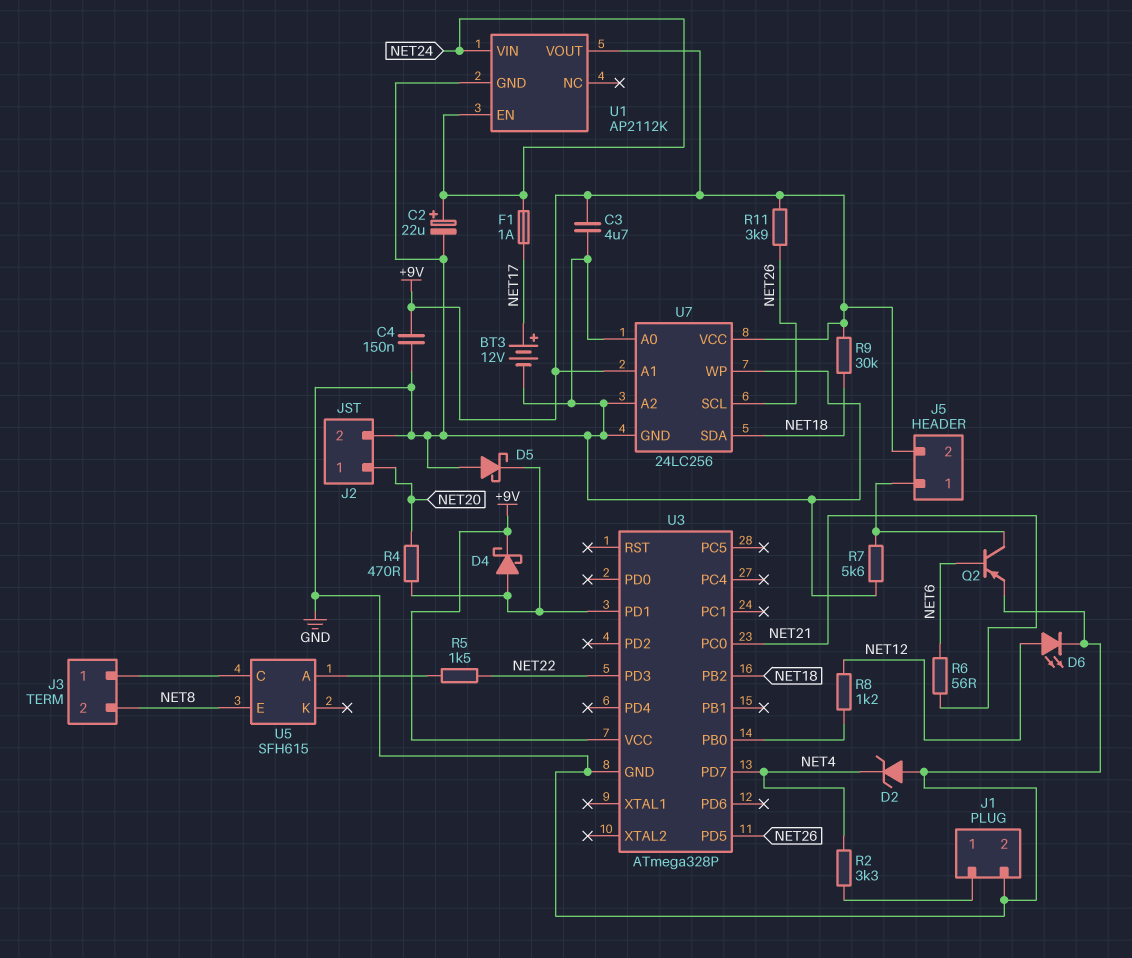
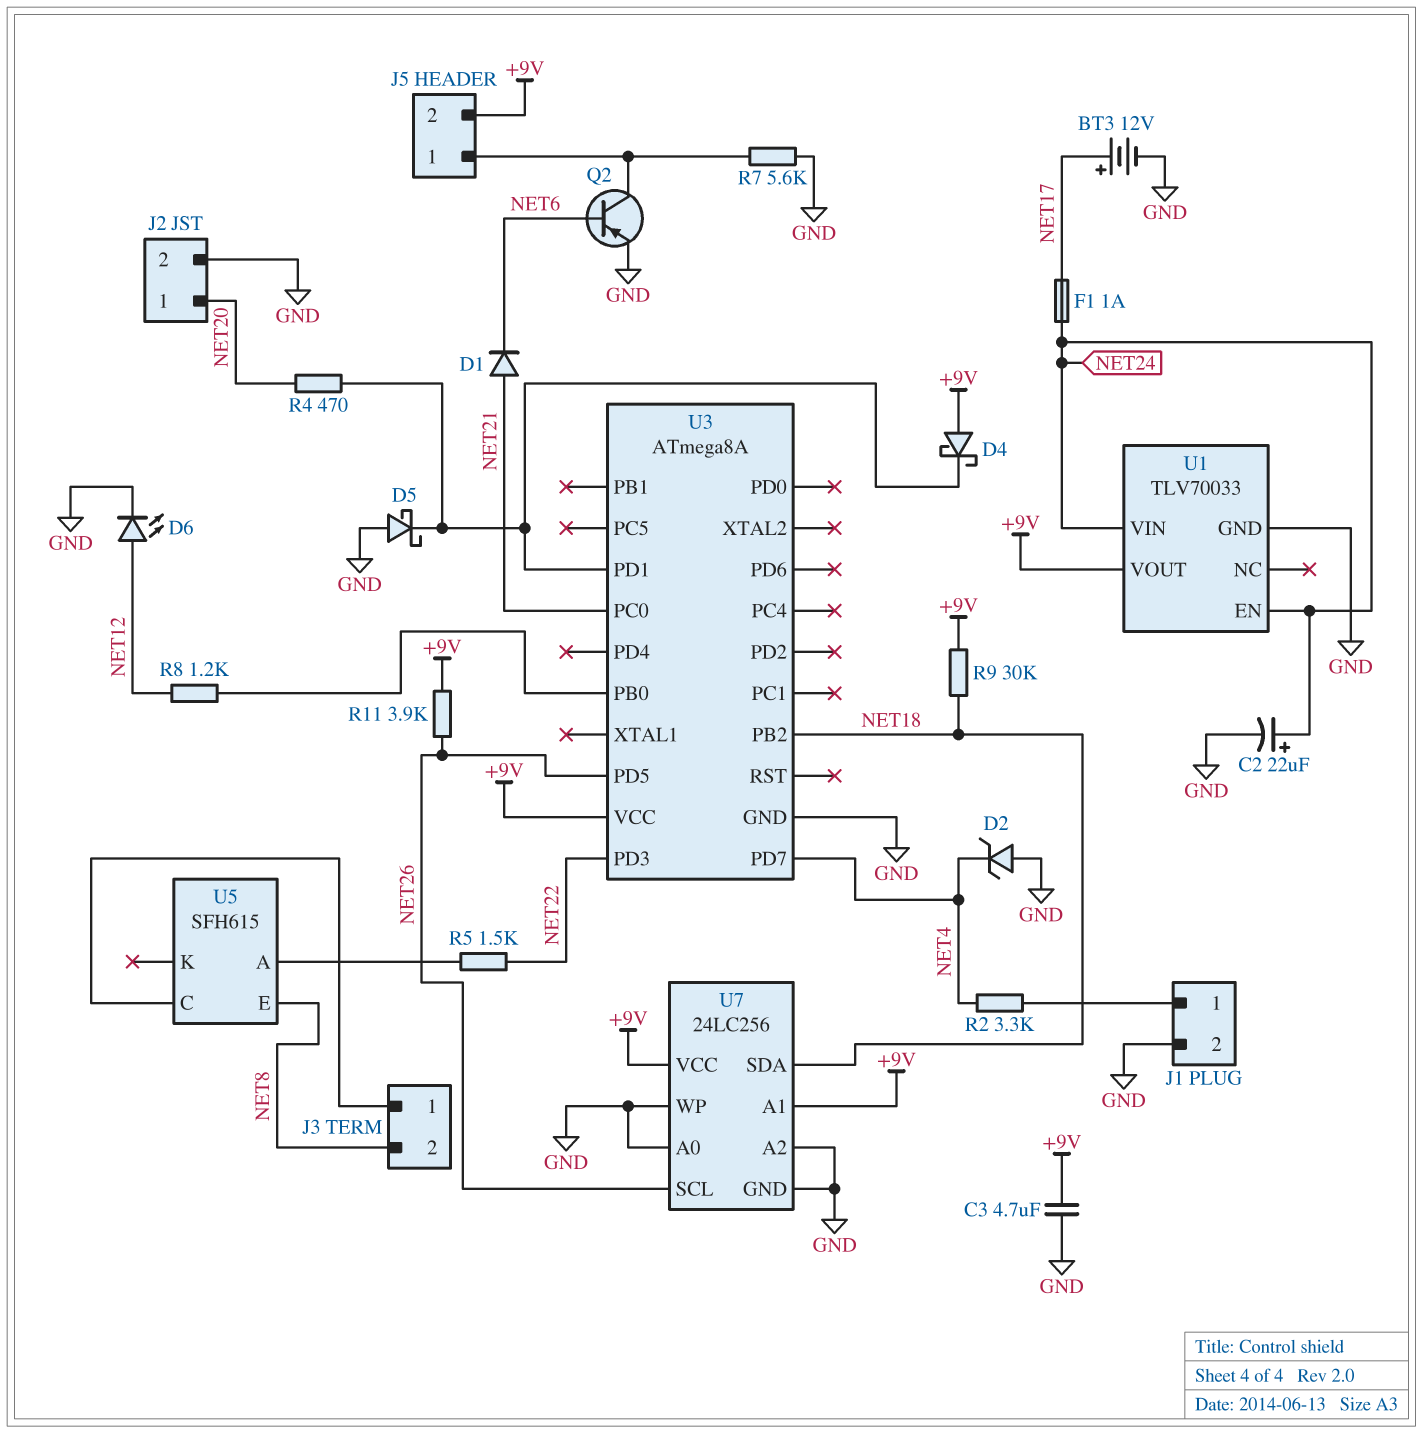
C4: 150nF (+9V, GND) -> none
D1: none -> diode (A NET21, K NET6)
D4: schottky (A U3/PD1, K +9V) -> schottky (A +9V, K U3/PD1)
R6: 56 (NET6, NET21) -> none
U1: AP2112K -> TLV70033
U3: ATmega328P -> ATmega8A

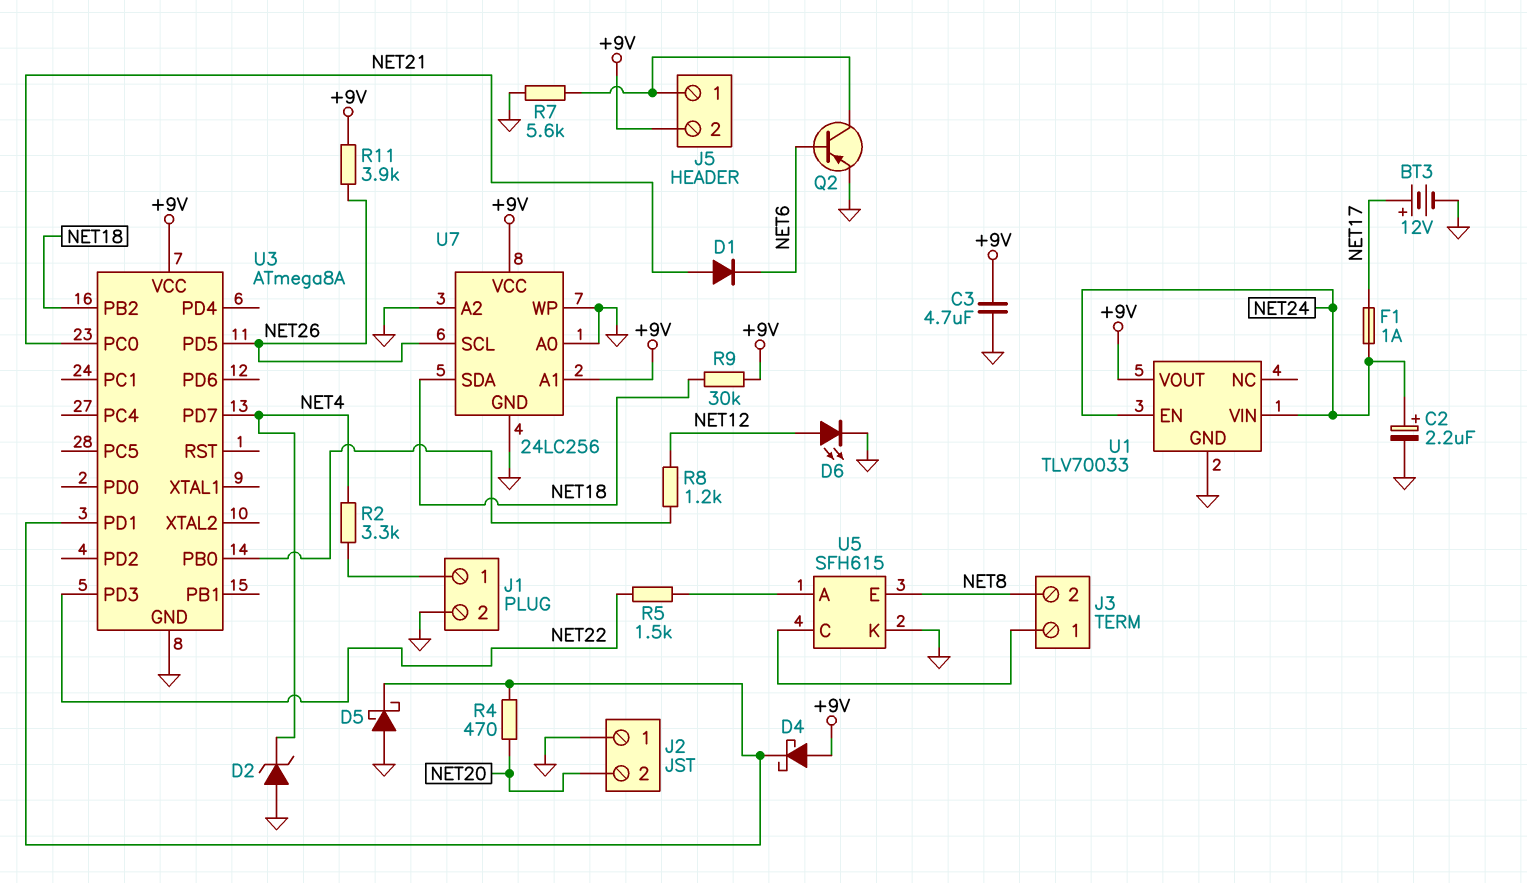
C2: 22uF (plus NET24, minus GND) -> 2.2uF (plus NET24, minus GND)
J2 pin 1: NET20 -> GND
J2 pin 2: GND -> NET20
U5 pin K: none -> GND

